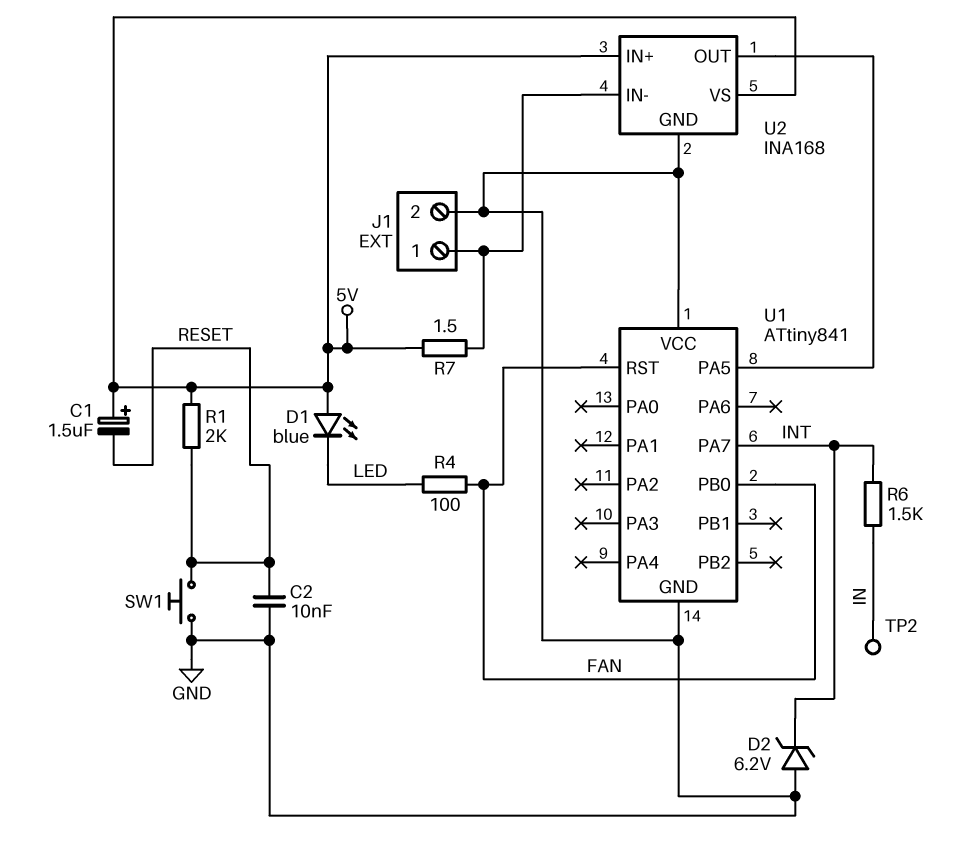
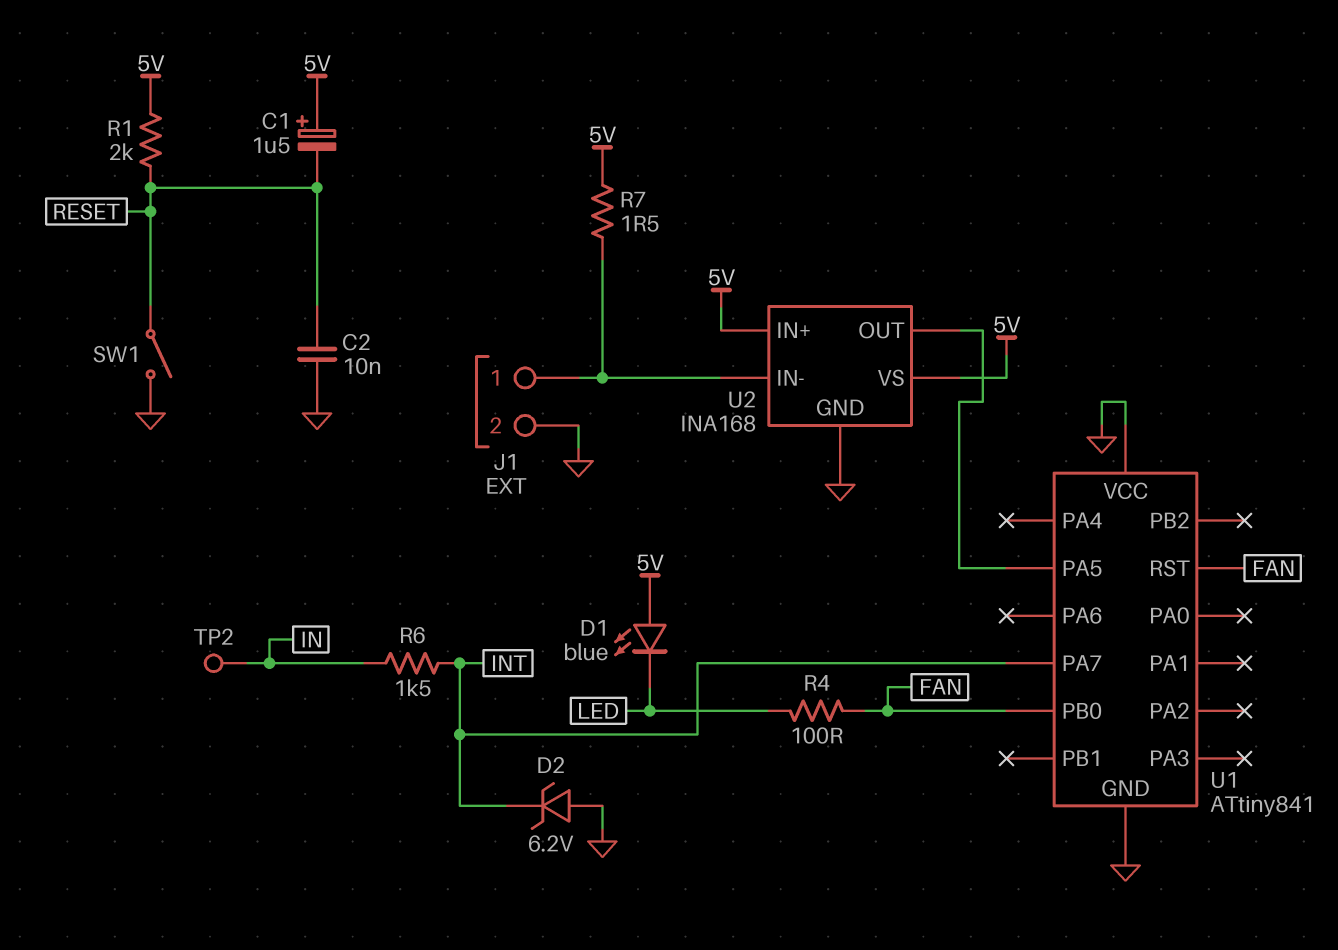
SW1: button (GND, RESET) -> switch (GND, RESET)

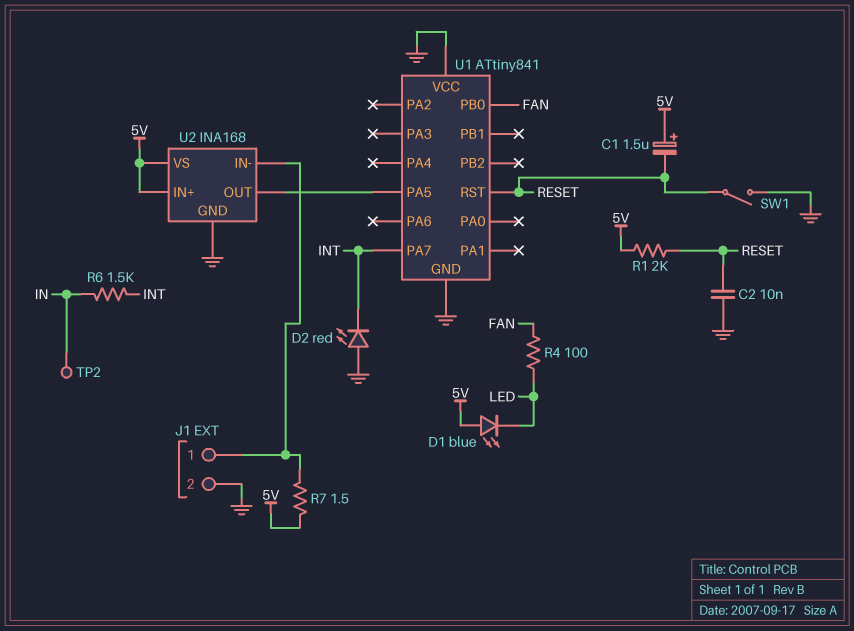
D2: zener 6.2V (A GND, K INT) -> LED red (A GND, K INT)
U1 pin RST: FAN -> RESET

